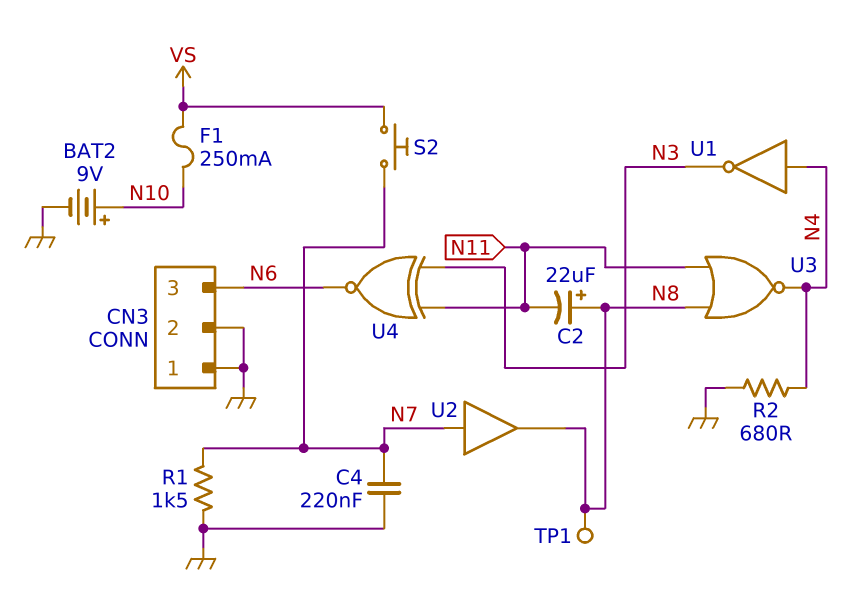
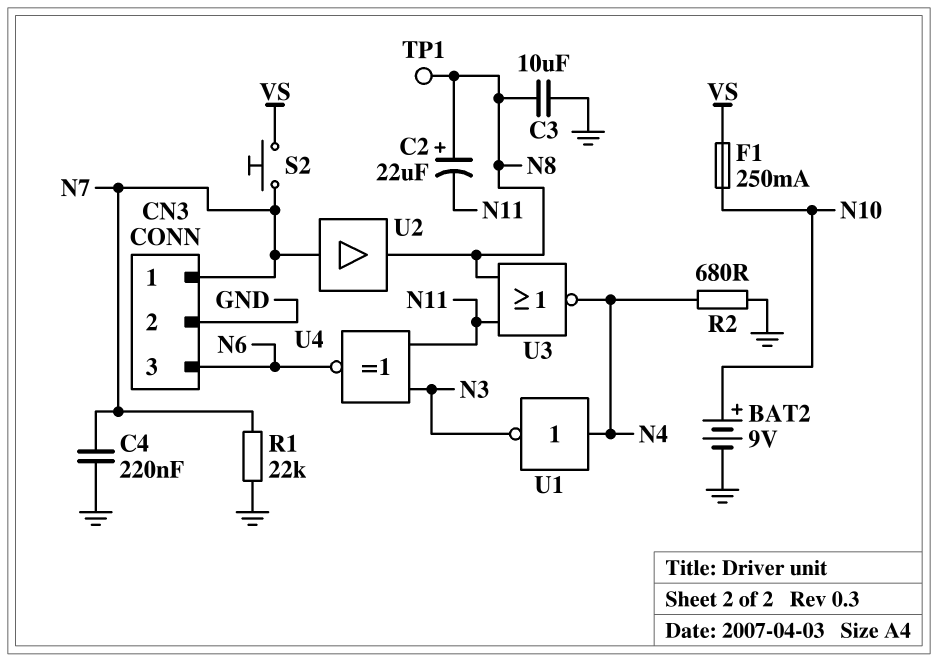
C3: none -> 10uF (GND, N8)
CN3 pin 1: GND -> N7
R1: 1.5k (GND, N7) -> 22k (GND, N7)

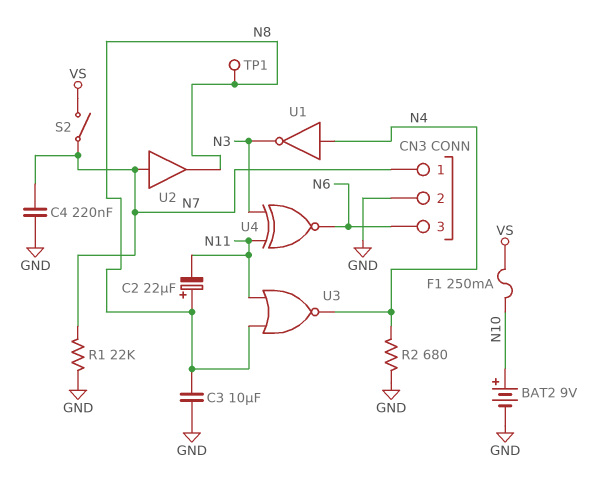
S2: button (N7, VS) -> switch (N7, VS)

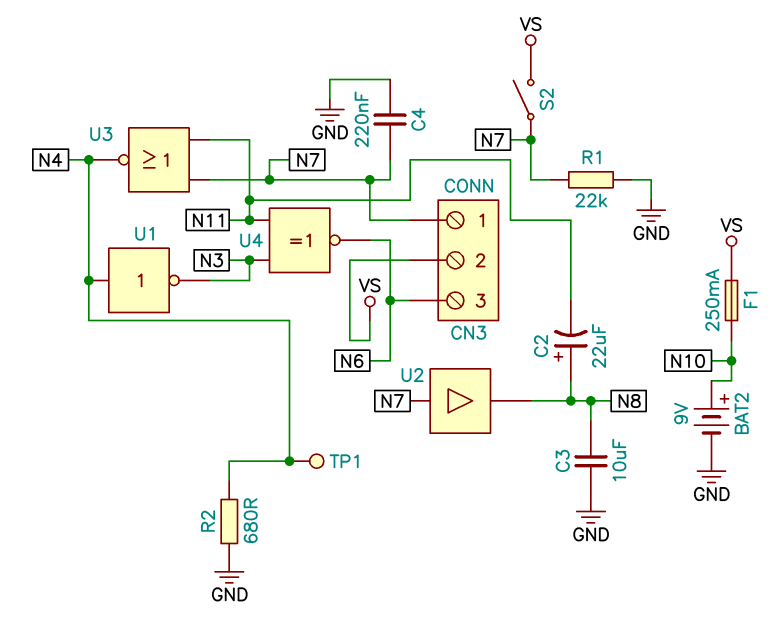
CN3 pin 2: GND -> VS
TP1: test point (N8) -> test point (N4)
U3: NOR (in N8, in N11, out N4) -> NOR (in N7, in N11, out N4)

